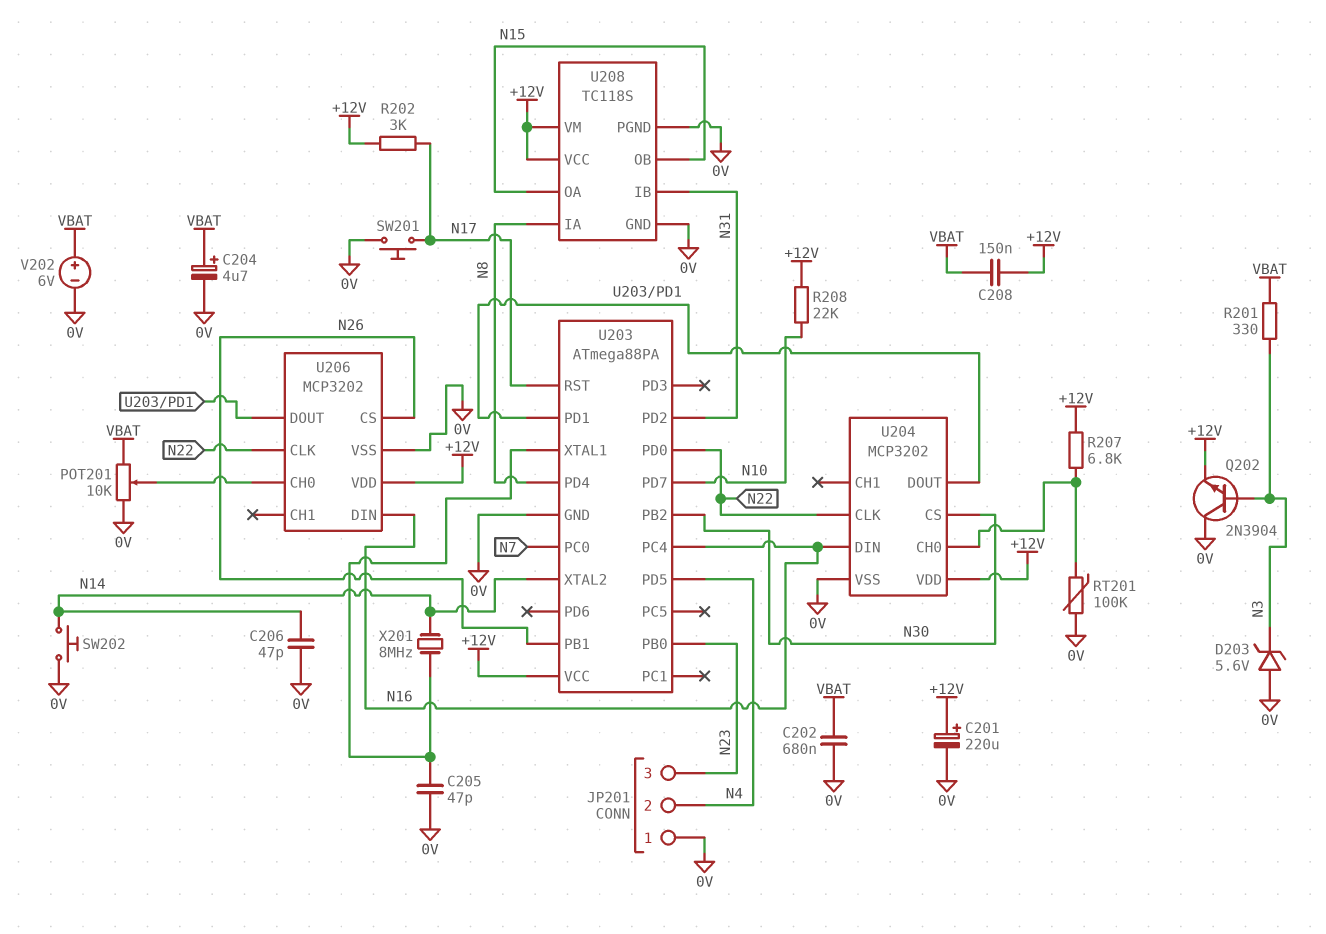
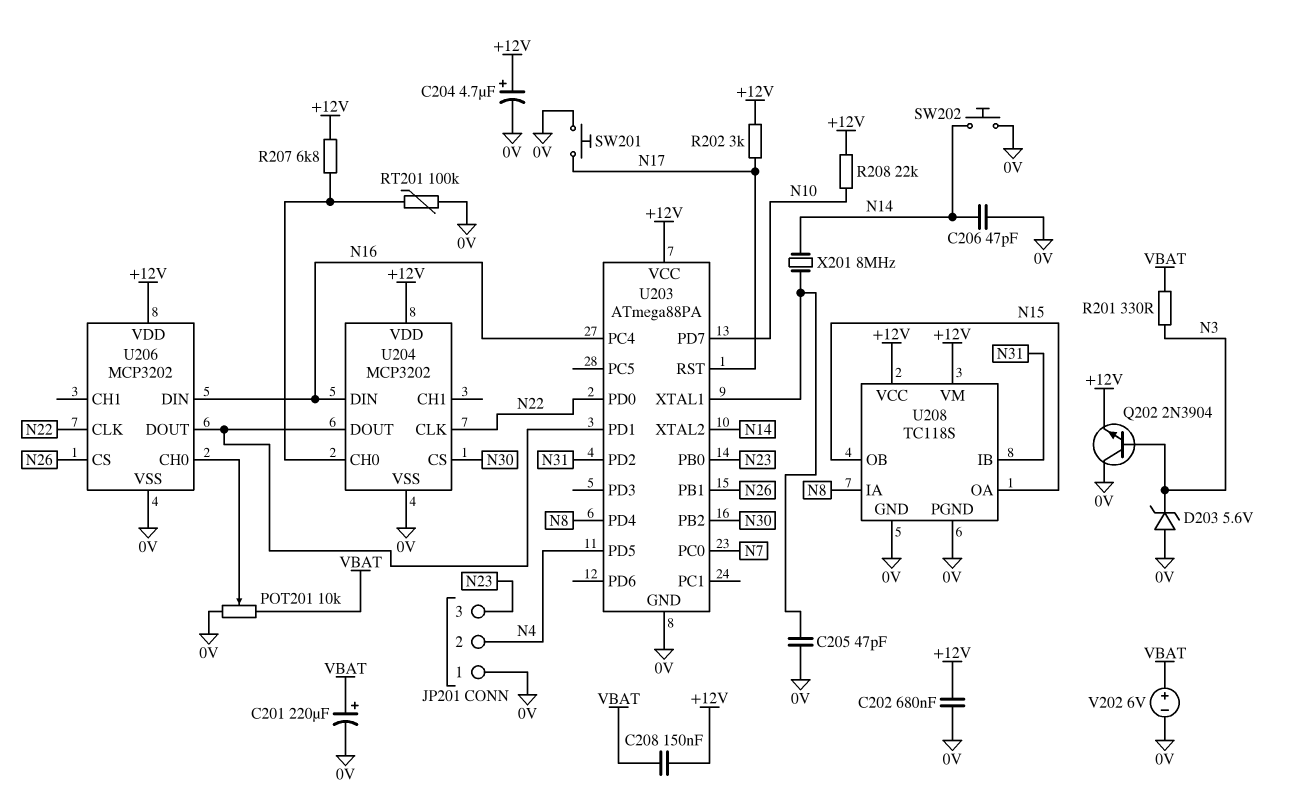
C201: 220uF (plus +12V, minus 0V) -> 220uF (plus VBAT, minus 0V)
C202: 680nF (0V, VBAT) -> 680nF (+12V, 0V)
C204: 4.7uF (plus VBAT, minus 0V) -> 4.7uF (plus +12V, minus 0V)

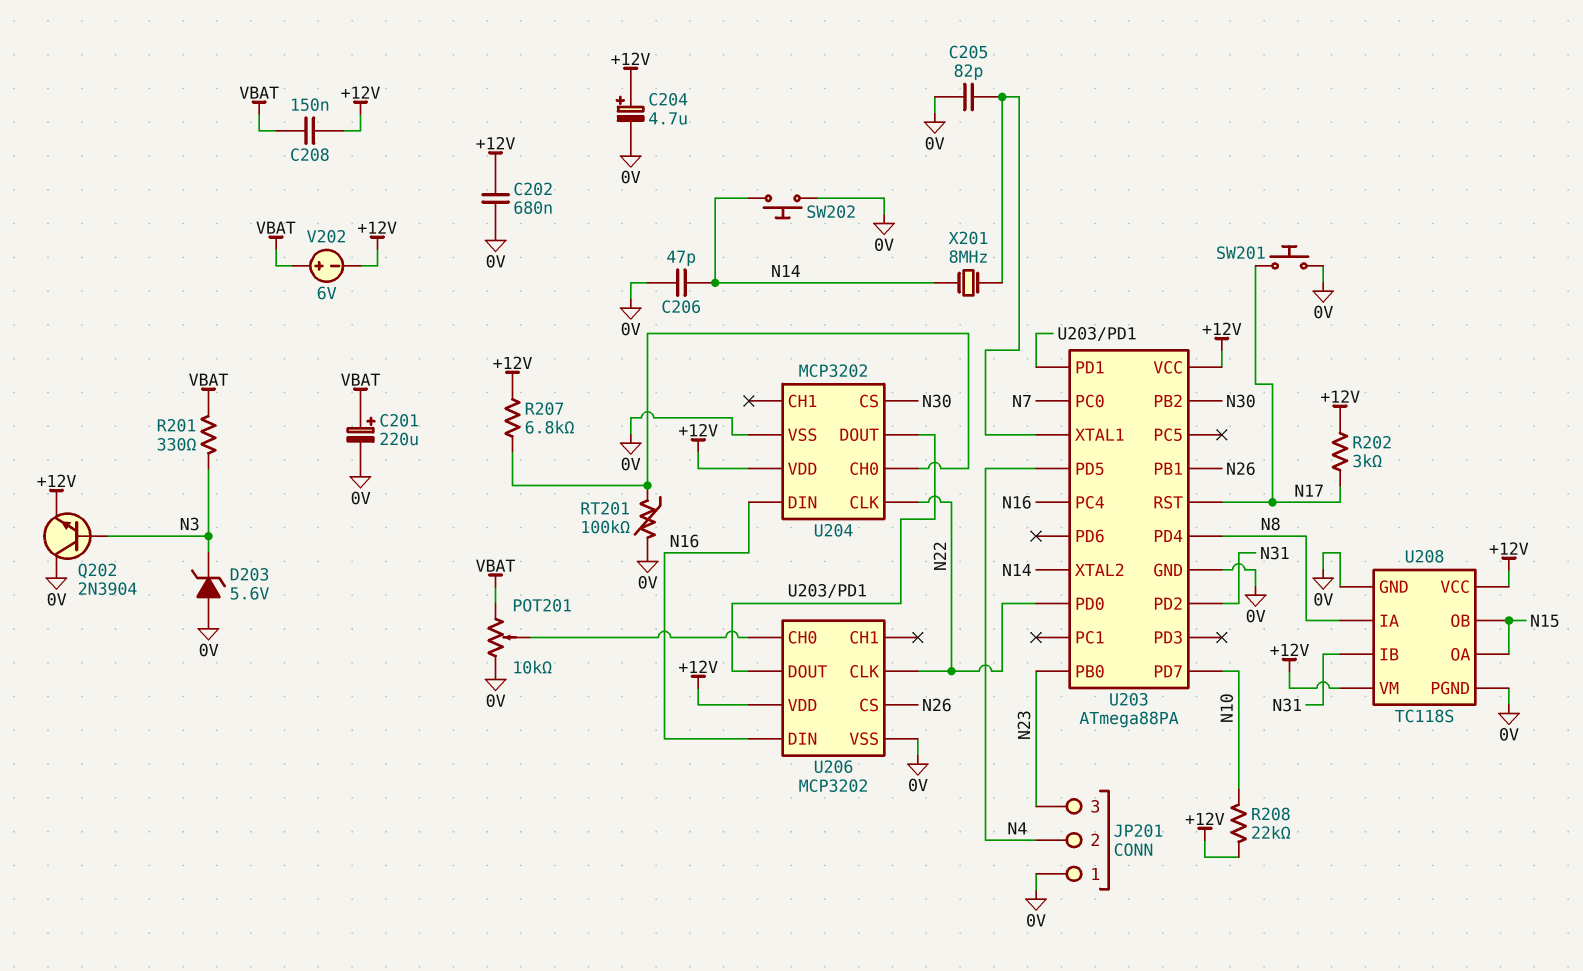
C205: 47pF (0V, U203/XTAL1) -> 82pF (0V, U203/XTAL1)
V202: 6V (plus VBAT, minus 0V) -> 6V (plus VBAT, minus +12V)

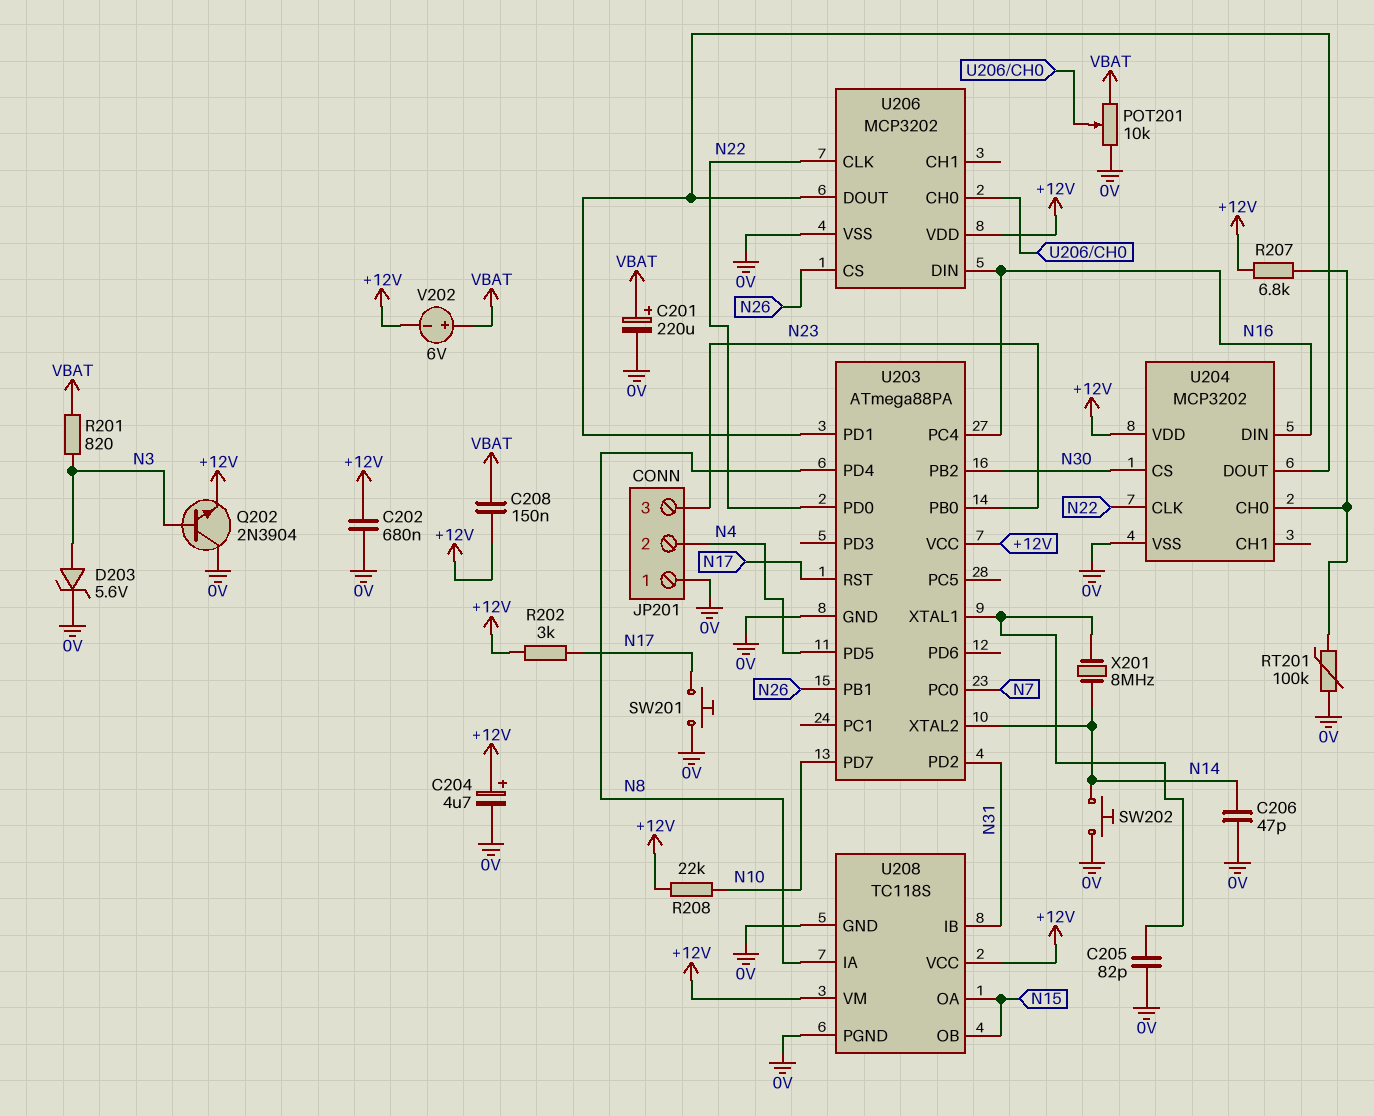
D203: zener 5.6V (A 0V, K N3) -> zener 5.6V (A N3, K 0V)
R201: 330 (N3, VBAT) -> 820 (N3, VBAT)

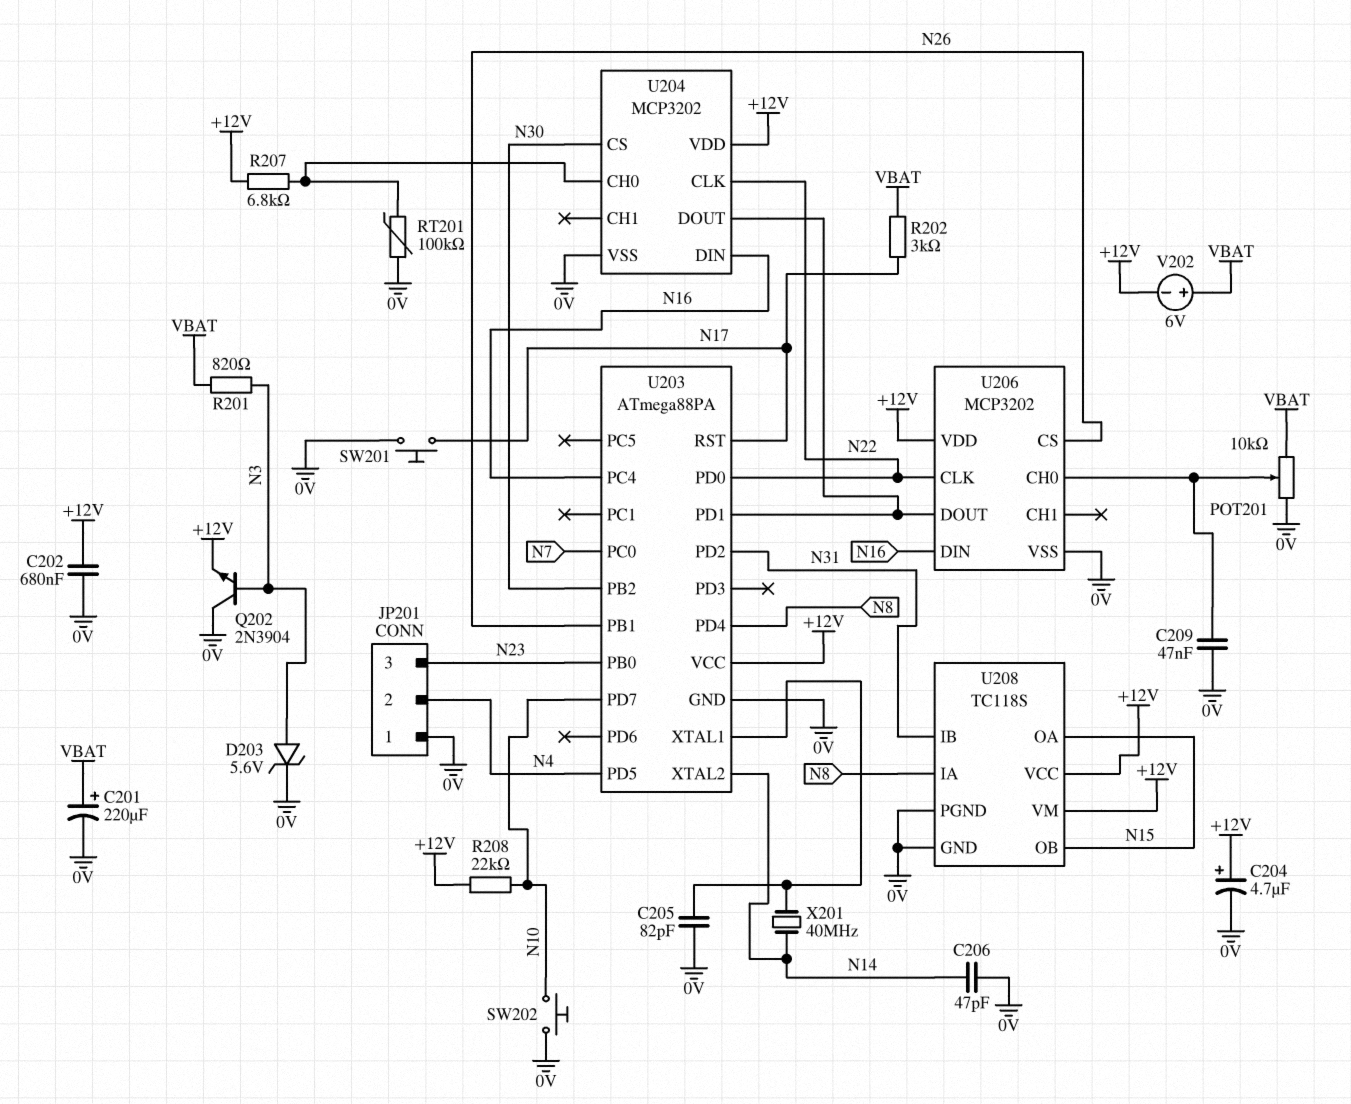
C208: 150nF (+12V, VBAT) -> none
C209: none -> 47nF (0V, U206/CH0)
R202: 3k (+12V, N17) -> 3k (N17, VBAT)
SW202: button (0V, N14) -> button (0V, N10)
X201: 8MHz (N14, U203/XTAL1) -> 40MHz (N14, U203/XTAL1)

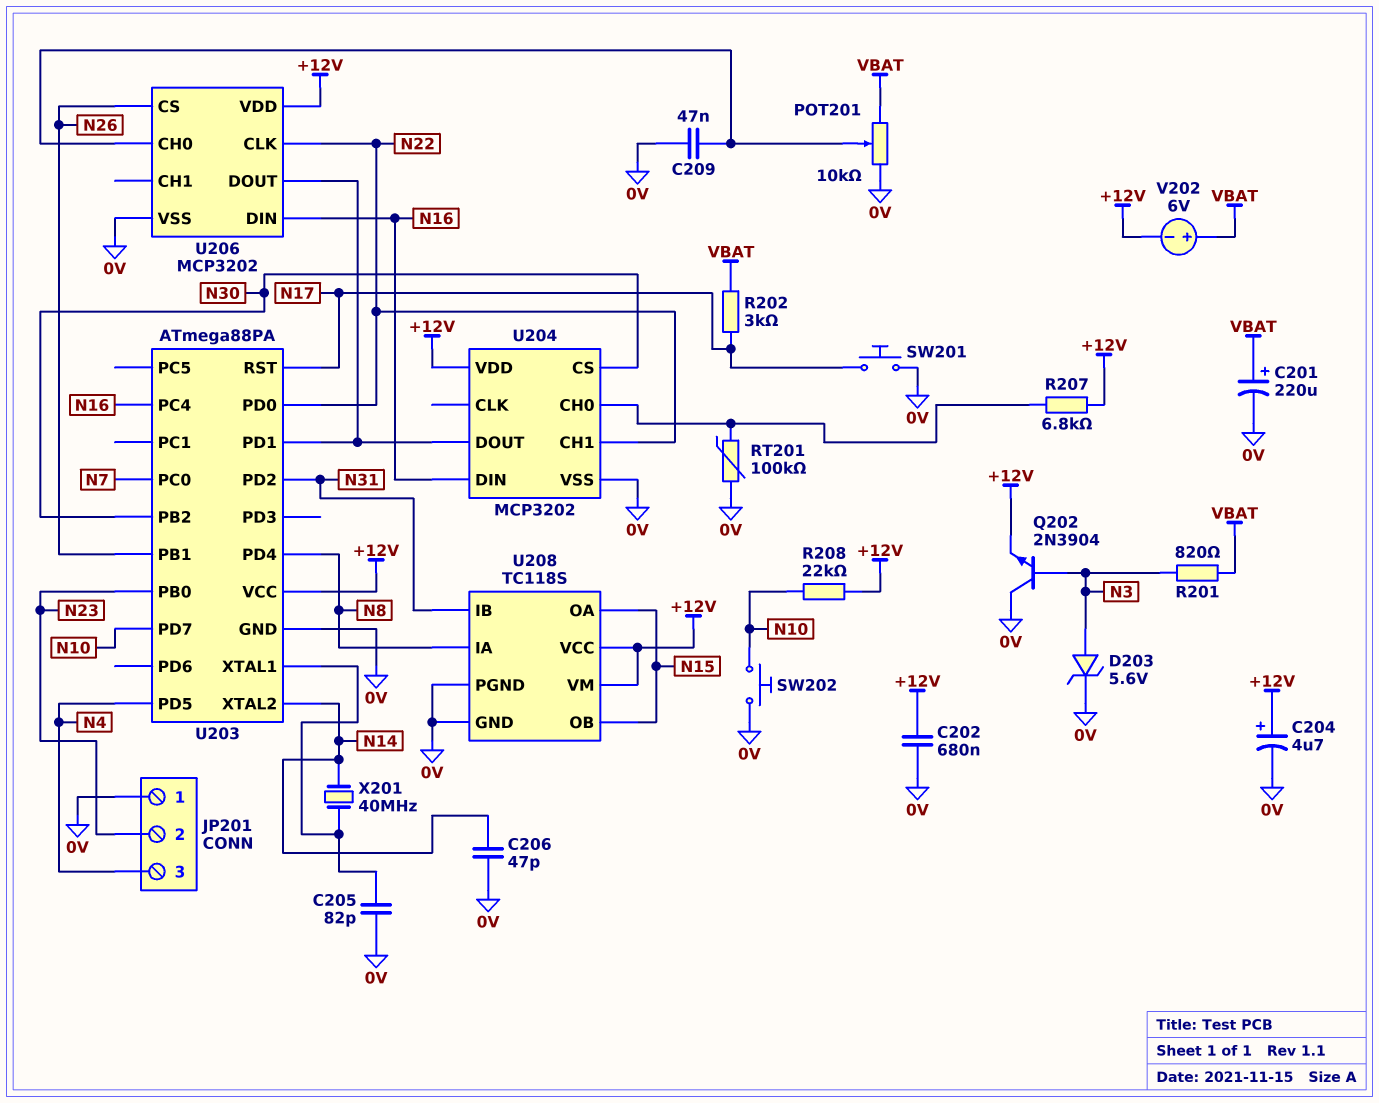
JP201 pin 2: N4 -> N23
JP201 pin 3: N23 -> N4
U204 pin CH1: none -> N22
U204 pin CLK: N22 -> none

